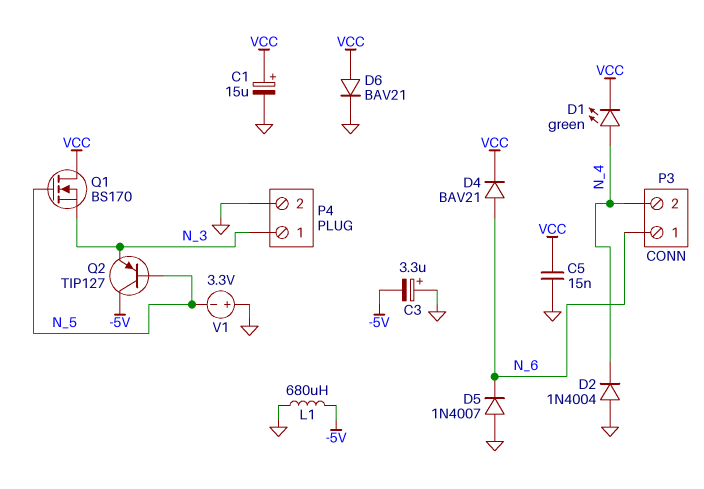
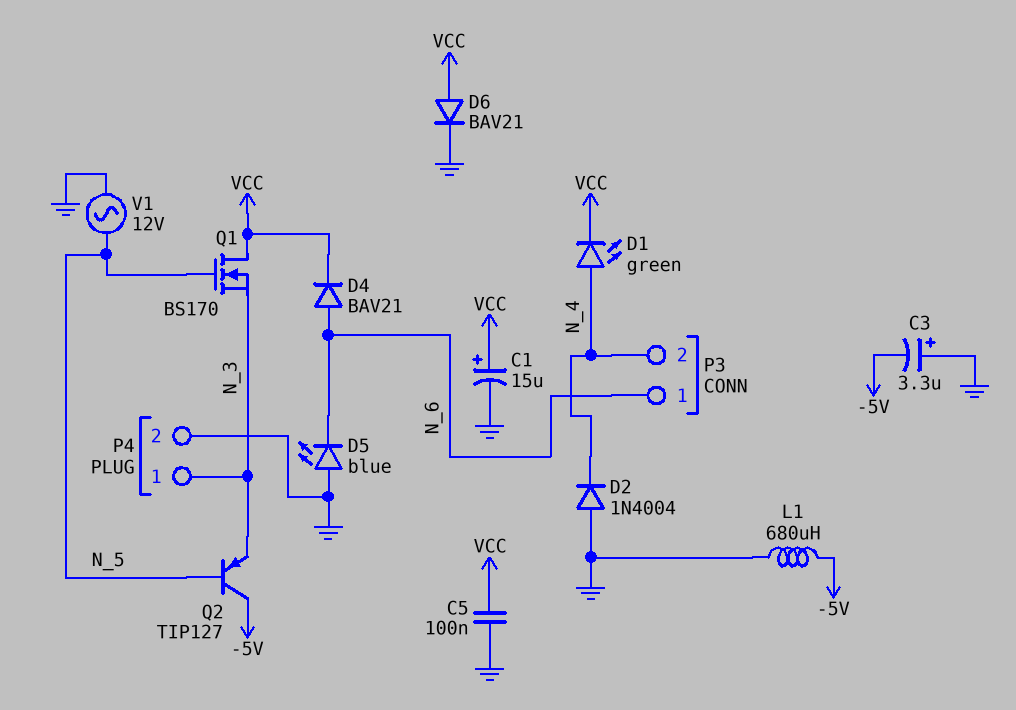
C5: 15nF (GND, VCC) -> 100nF (GND, VCC)
D5: diode 1N4007 (A GND, K N_6) -> LED blue (A GND, K N_6)
V1: 3.3V (plus GND, minus N_5) -> AC 12V (GND, N_5)

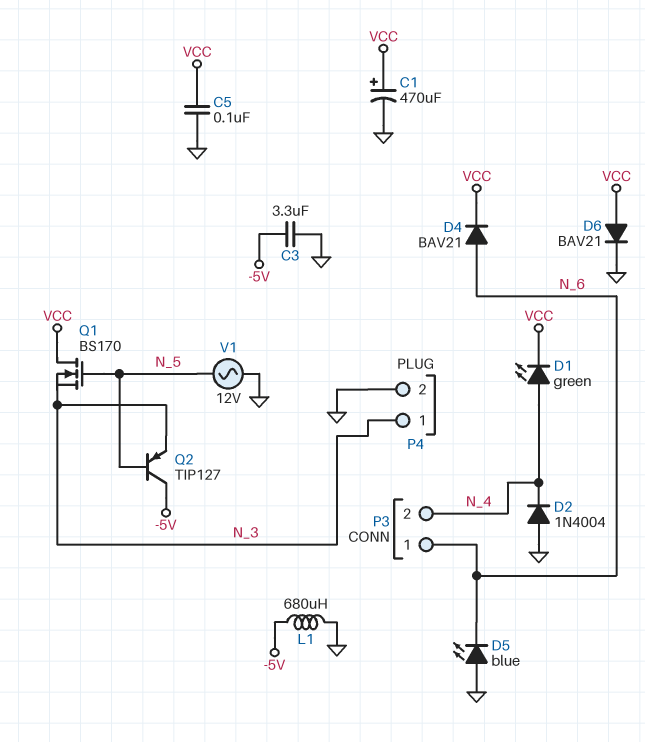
C1: 15uF (plus VCC, minus GND) -> 470uF (plus VCC, minus GND)
C3: 3.3uF (plus GND, minus -5V) -> 3.3uF (-5V, GND)

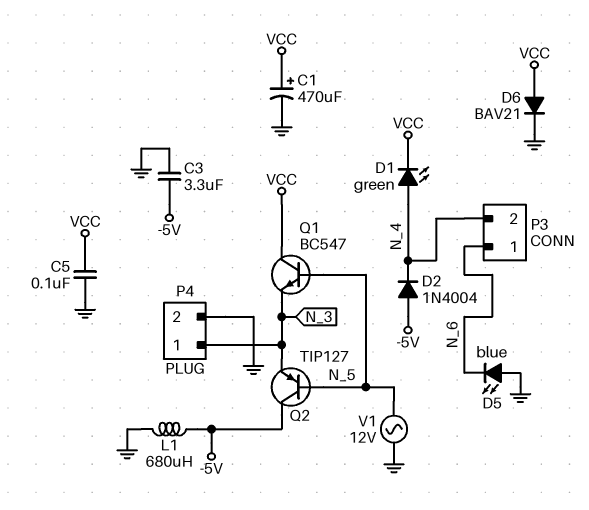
D2: diode 1N4004 (A GND, K N_4) -> diode 1N4004 (A -5V, K N_4)
D4: diode BAV21 (A N_6, K VCC) -> none
Q1: NMOS BS170 (G N_5, D VCC, S N_3) -> NPN BC547 (B N_5, C VCC, E N_3)

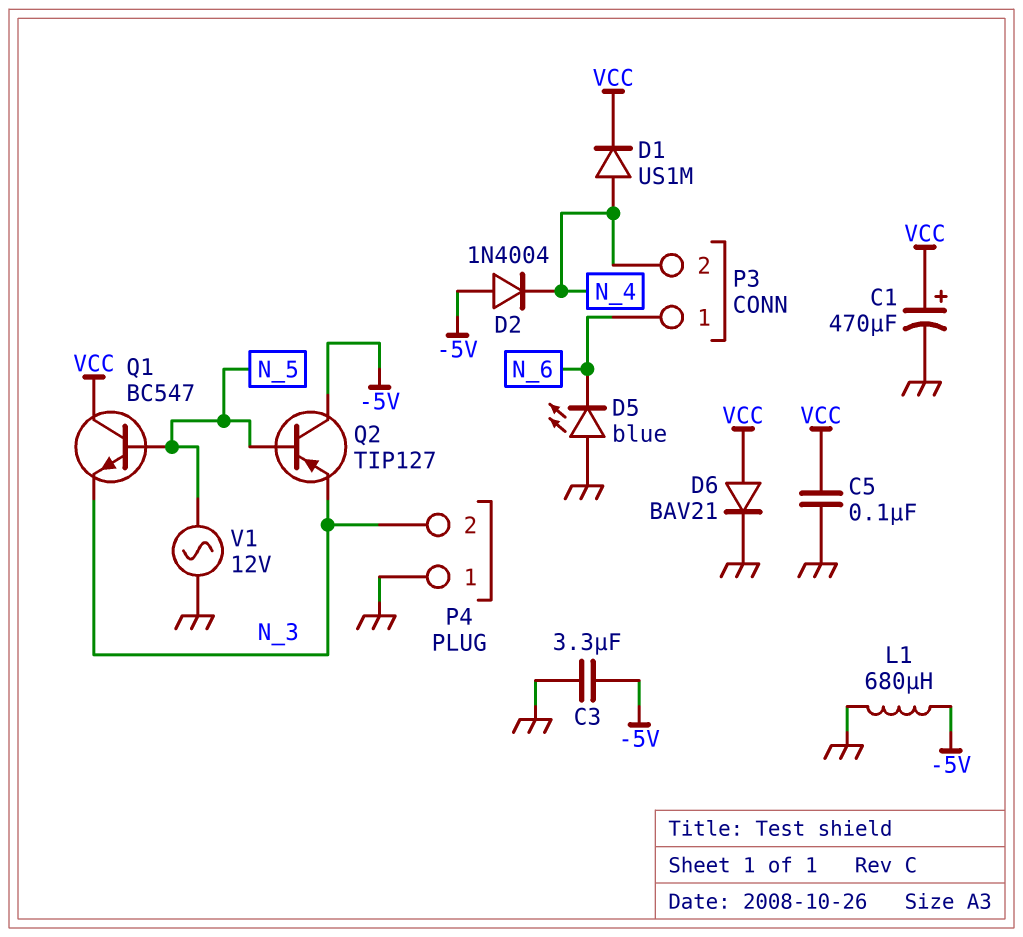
D1: LED green (A N_4, K VCC) -> diode US1M (A N_4, K VCC)
P4 pin 1: N_3 -> GND
P4 pin 2: GND -> N_3

